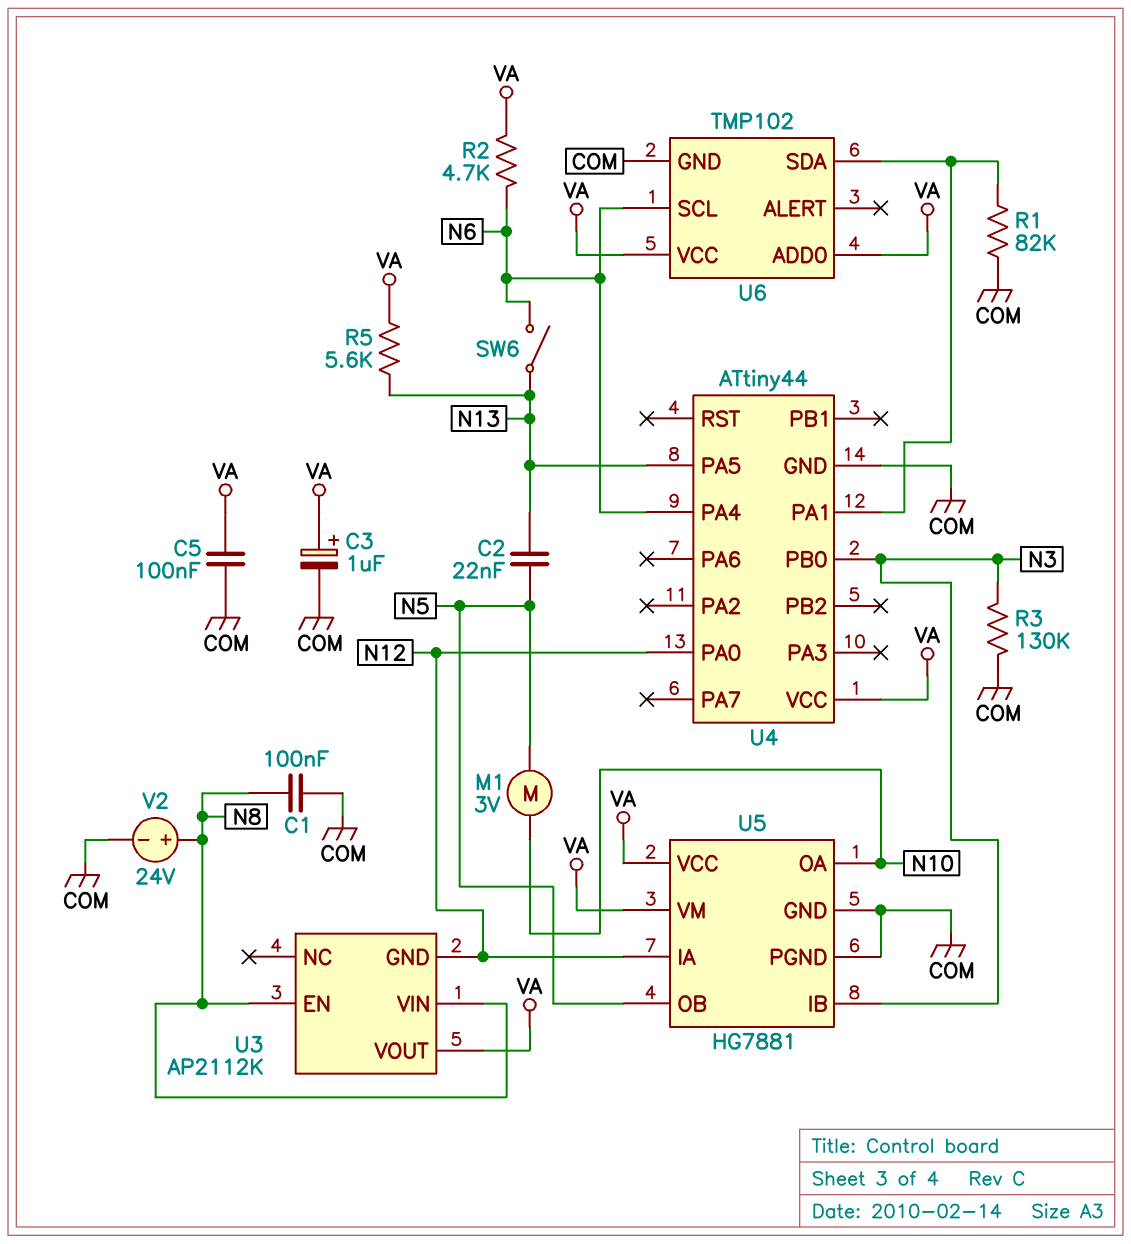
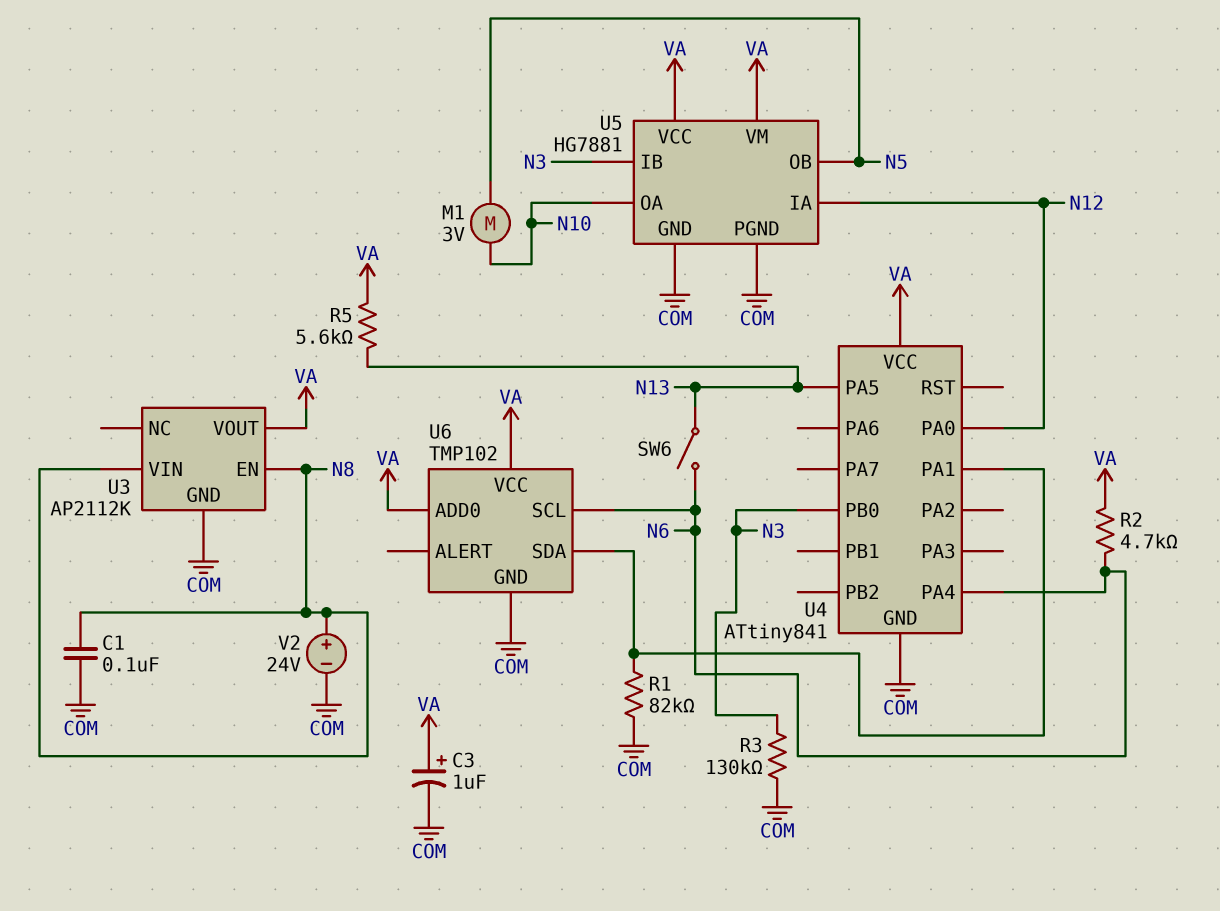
C2: 22nF (N5, N13) -> none
C5: 100nF (COM, VA) -> none
U3 pin GND: N12 -> COM
U4: ATtiny44 -> ATtiny841

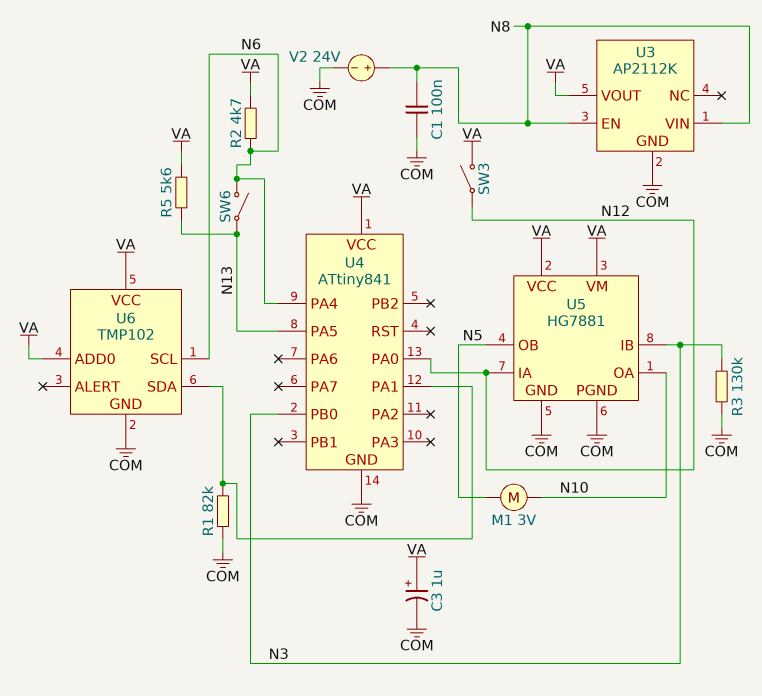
SW3: none -> switch (N12, VA)

